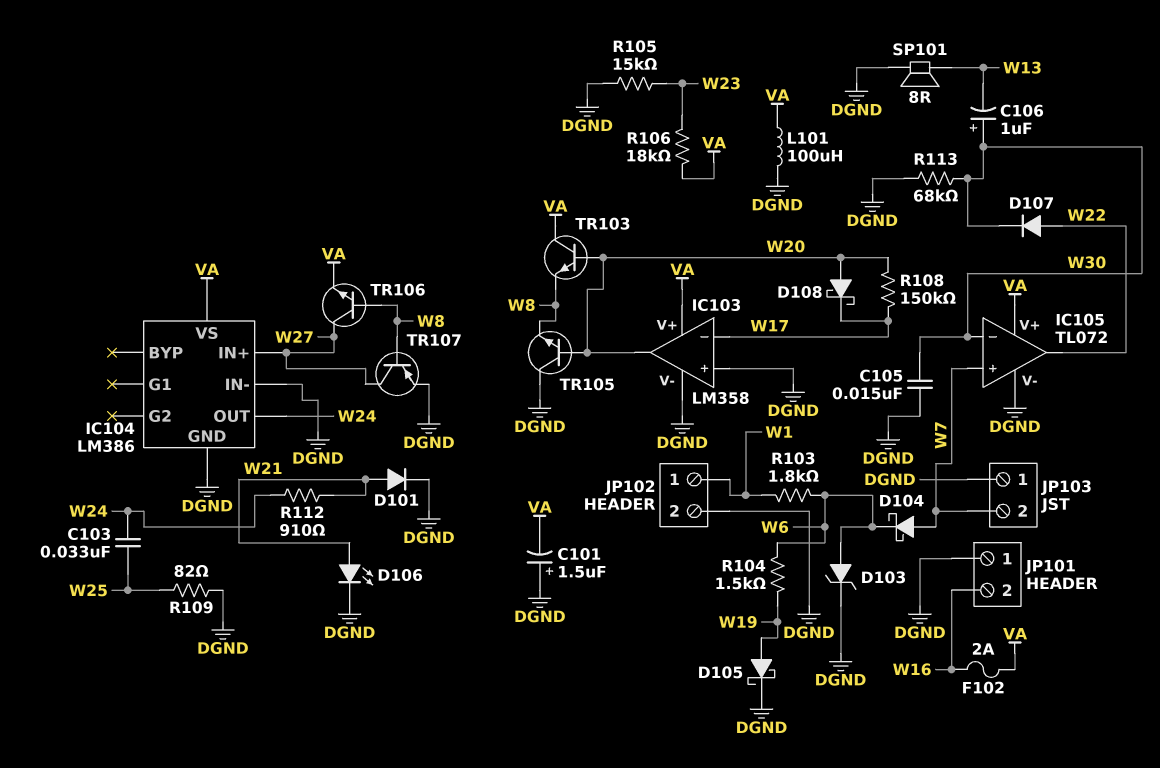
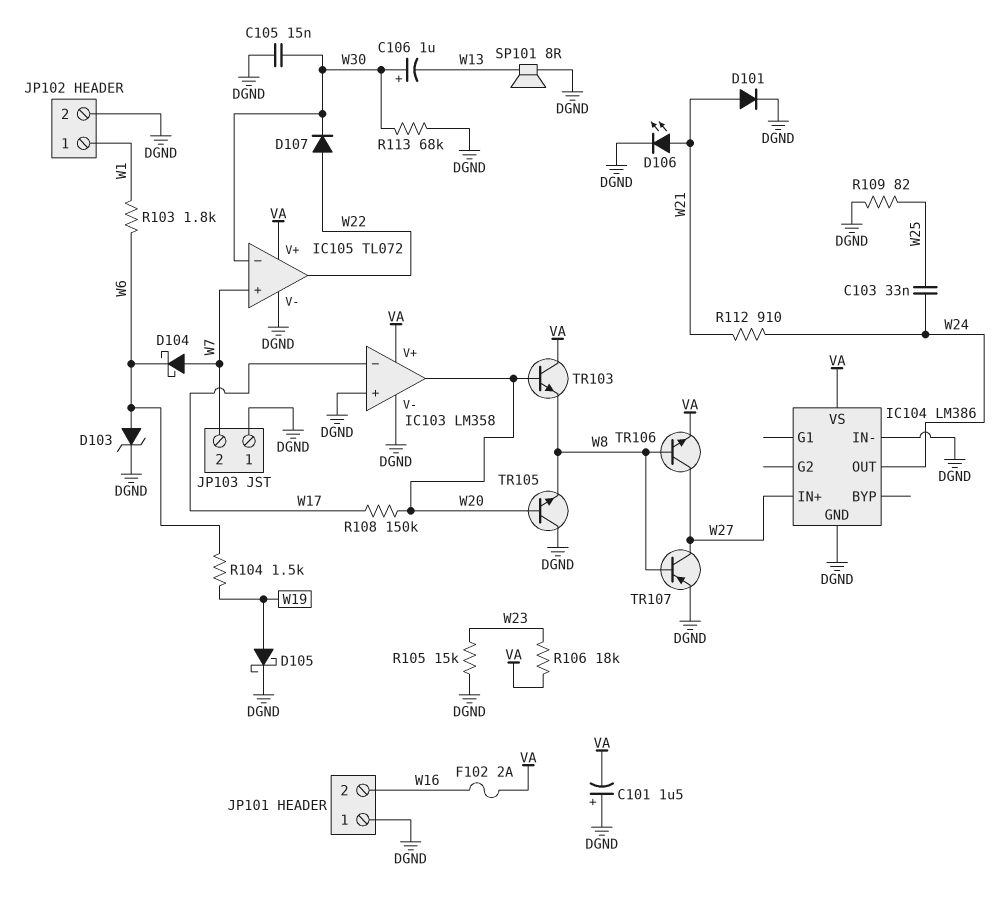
D108: schottky (A W20, K W17) -> none
L101: 100uH (DGND, VA) -> none

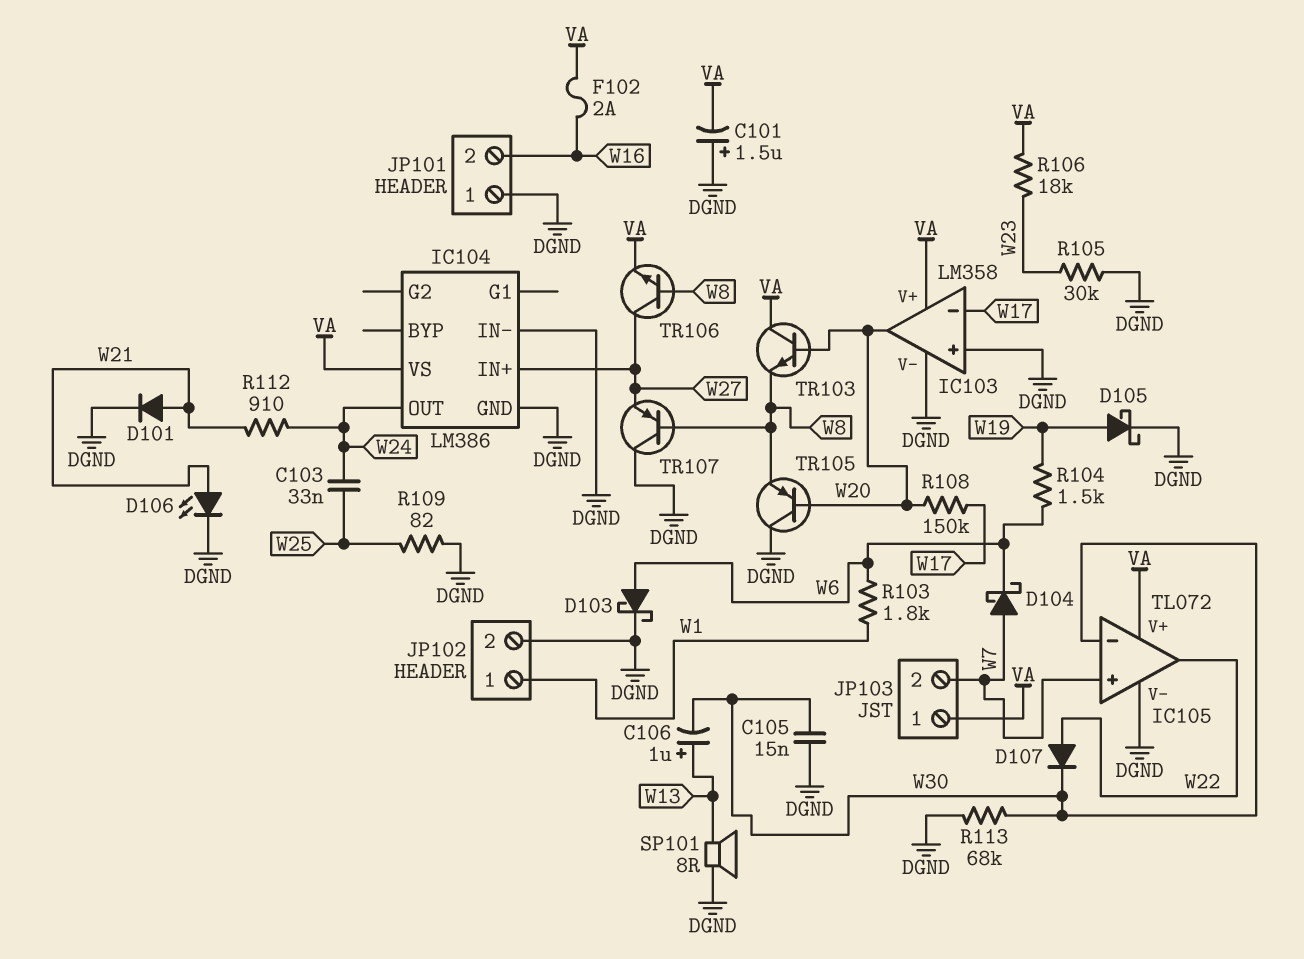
C106: 1uF (plus W30, minus W13) -> 1uF (plus W13, minus W30)
D103: zener (A W6, K DGND) -> schottky (A W6, K DGND)
JP103 pin 1: DGND -> VA
R105: 15k (DGND, W23) -> 30k (DGND, W23)
TR105: NPN (B W20, C DGND, E W8) -> PNP (B W20, C DGND, E W8)
TR107: PNP (B W8, C W27, E DGND) -> PNP (B W8, C DGND, E W27)

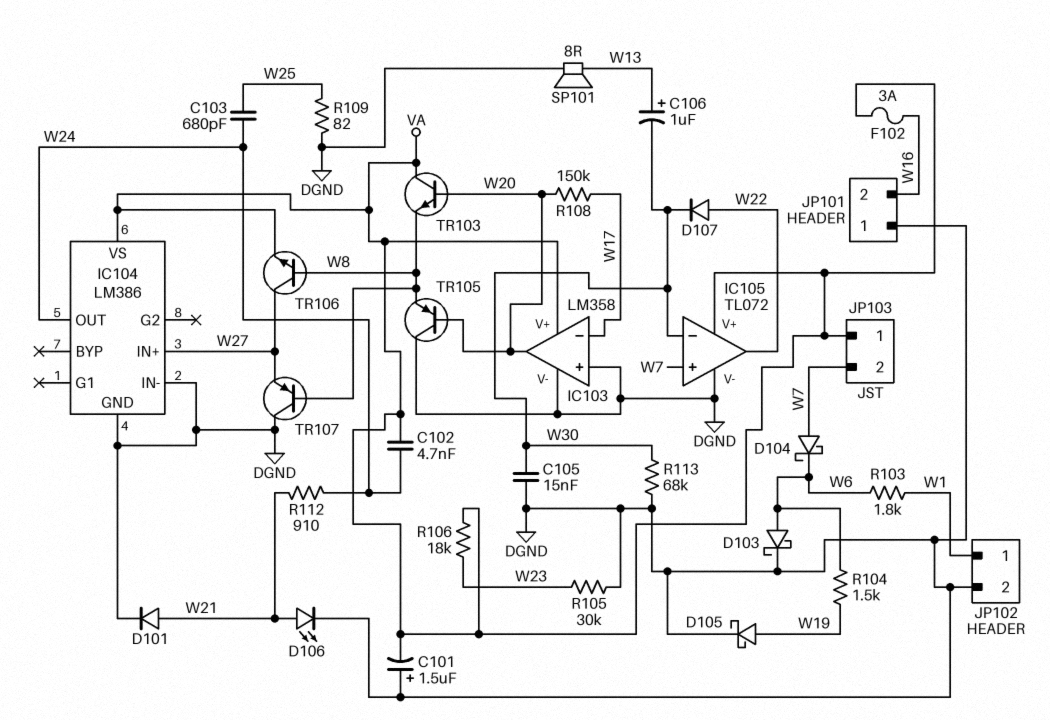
C102: none -> 4.7nF (VA, W24)
C103: 33nF (W24, W25) -> 680pF (W24, W25)
F102: 2A (VA, W16) -> 3A (VA, W16)

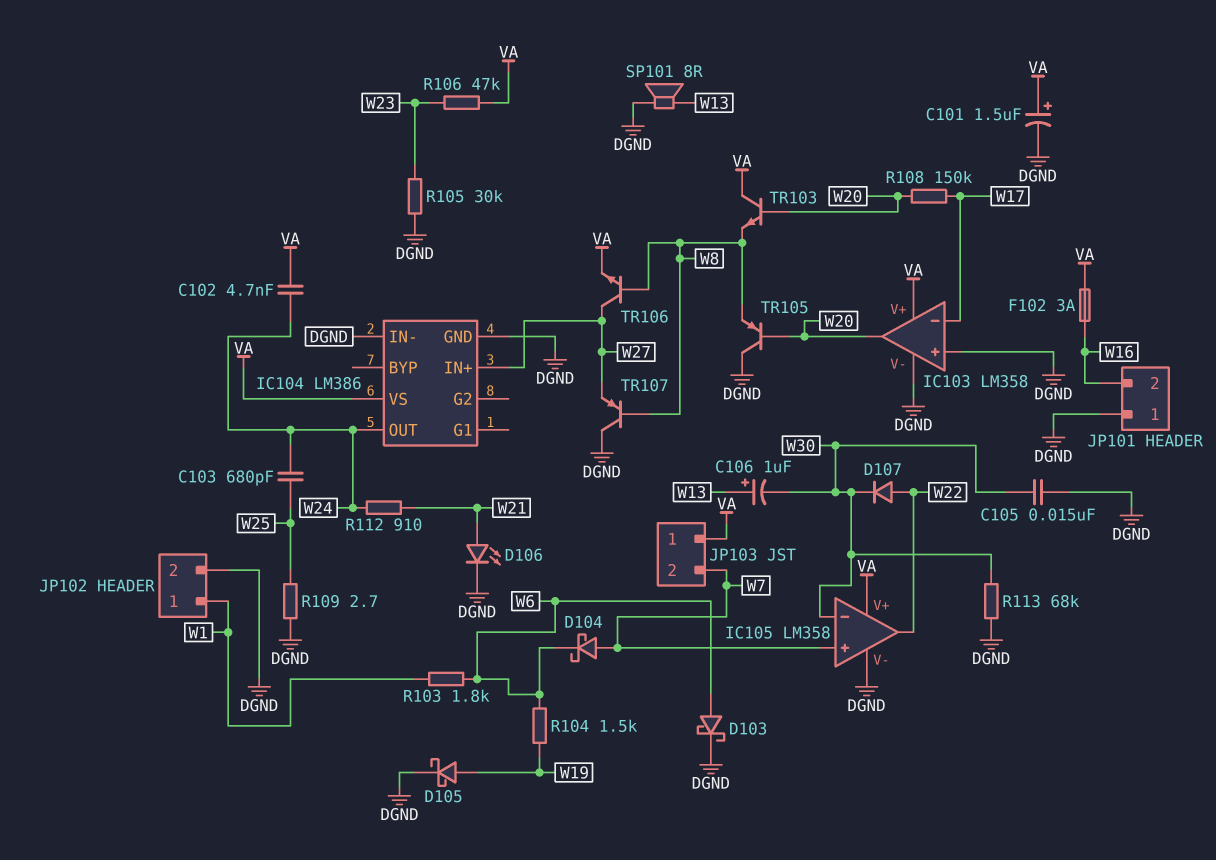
C101: 1.5uF (plus DGND, minus VA) -> 1.5uF (plus VA, minus DGND)
D101: diode (A W21, K DGND) -> none
IC105: TL072 -> LM358
R106: 18k (VA, W23) -> 47k (VA, W23)
R109: 82 (DGND, W25) -> 2.7 (DGND, W25)

